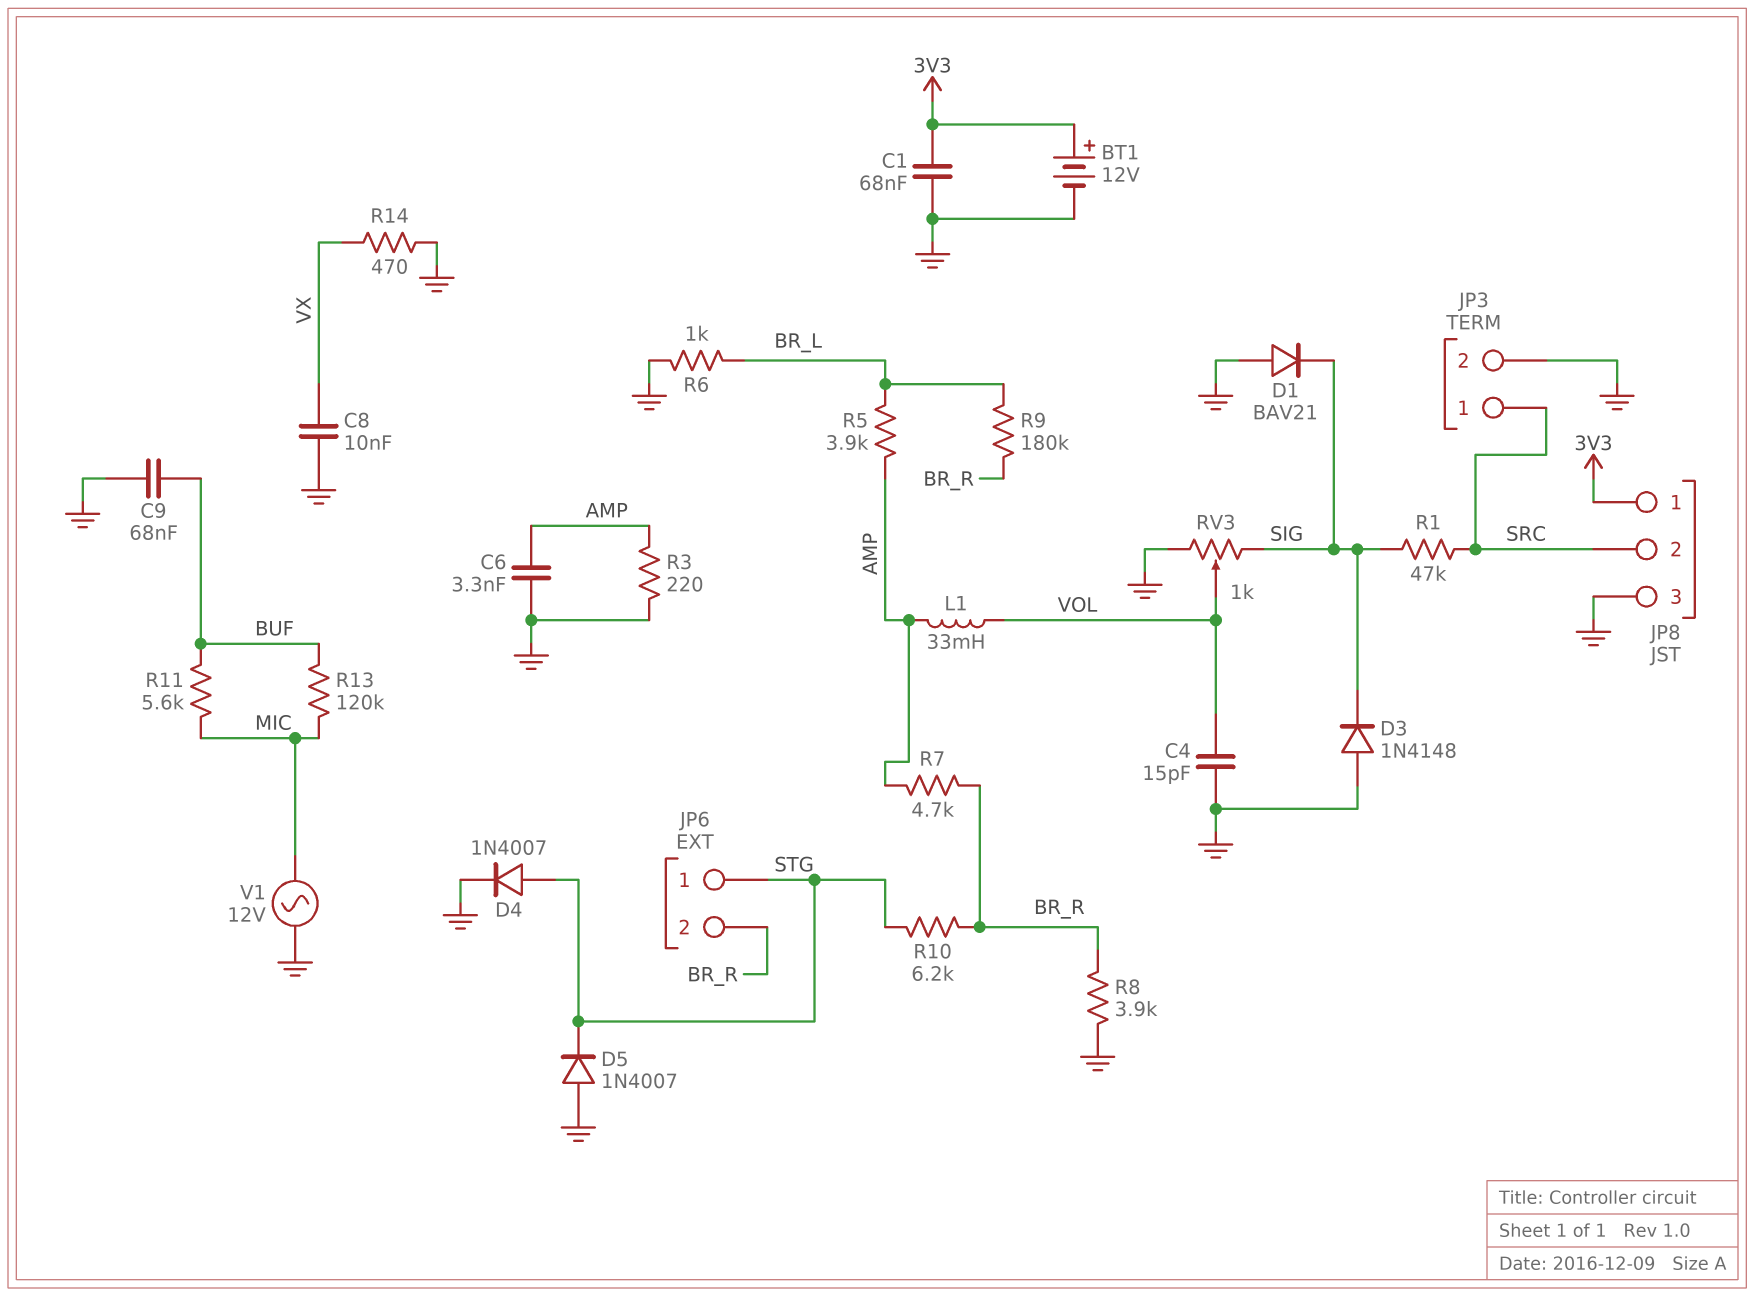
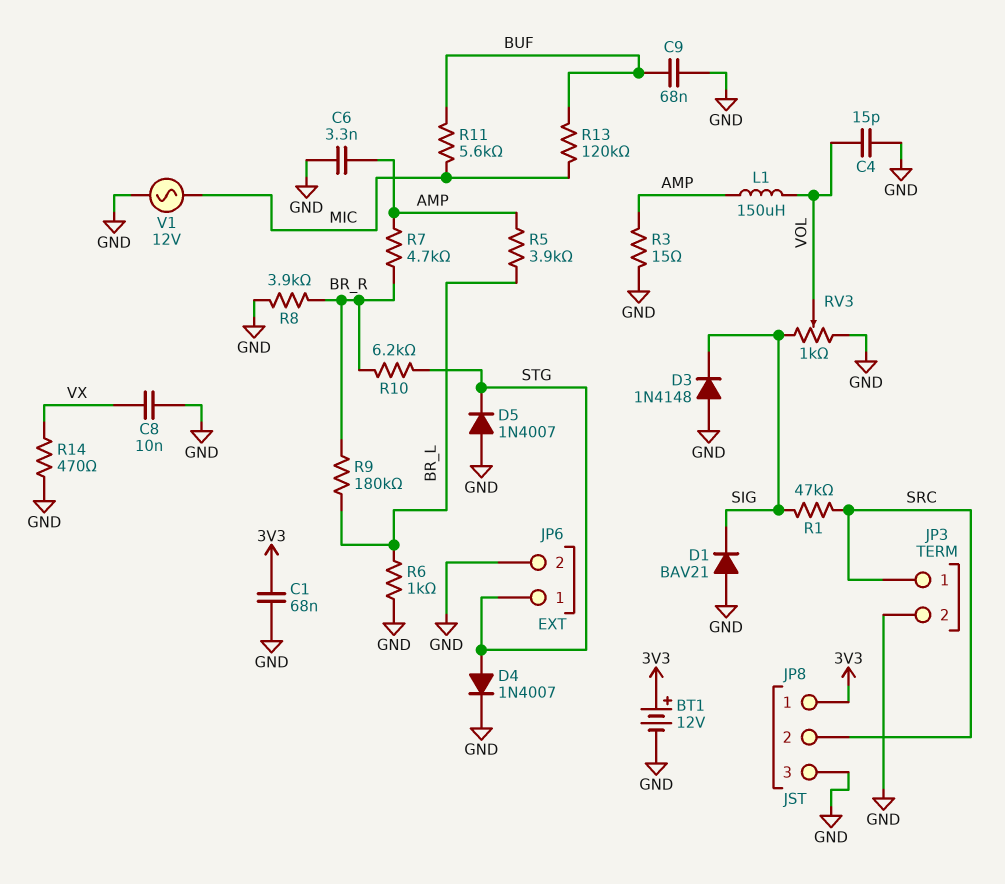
JP6 pin 2: BR_R -> GND
L1: 33mH (AMP, VOL) -> 150uH (AMP, VOL)
R3: 220 (AMP, GND) -> 15 (AMP, GND)

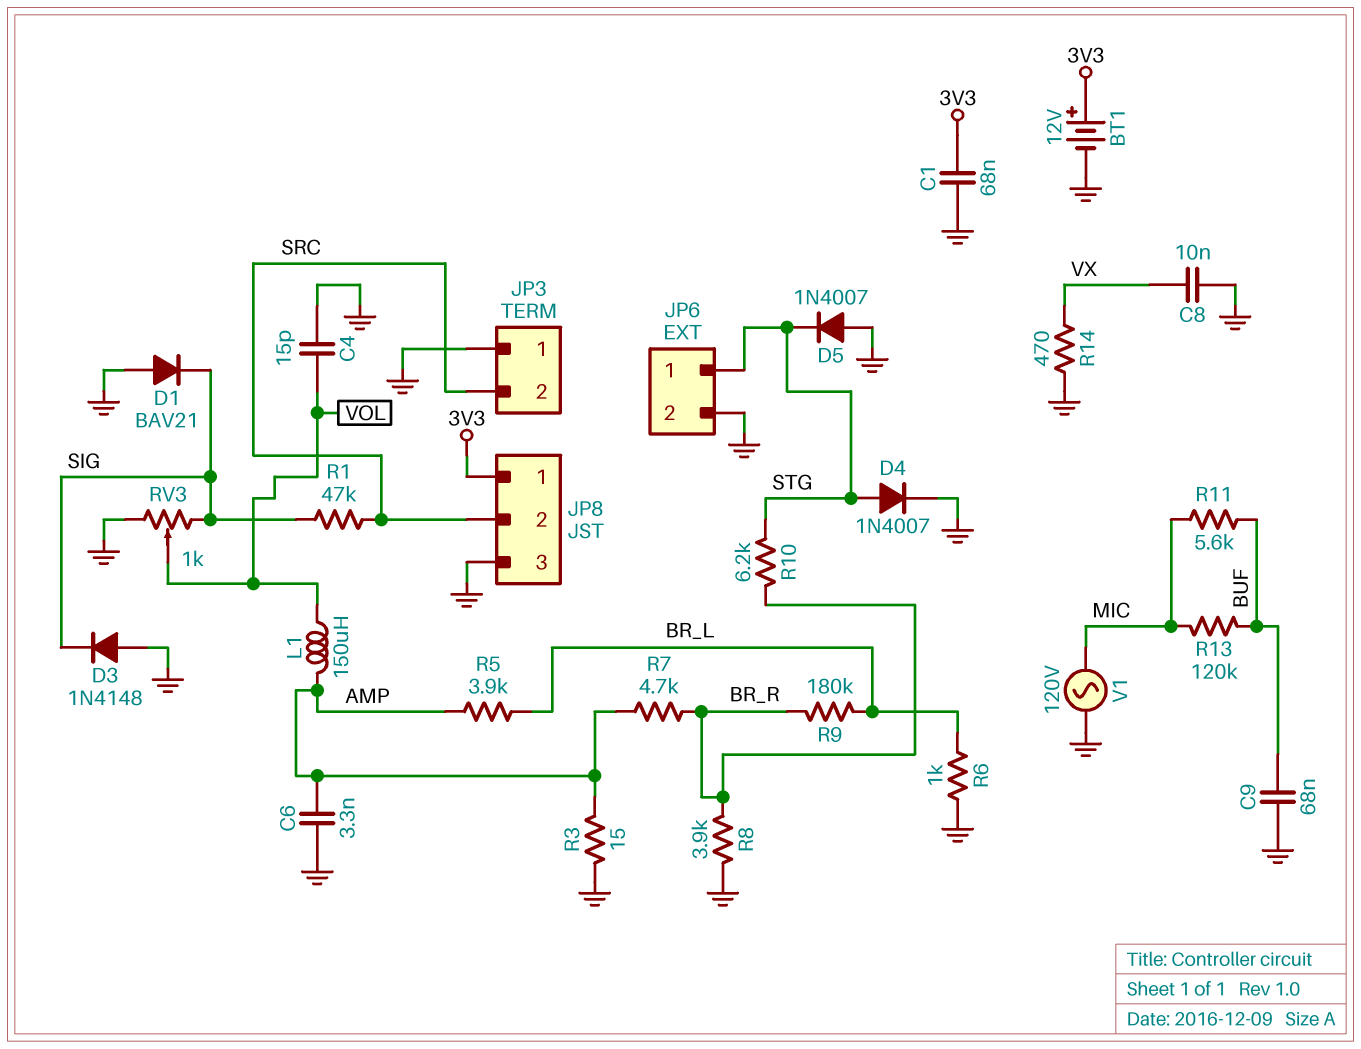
JP3 pin 1: SRC -> GND
JP3 pin 2: GND -> SRC
V1: AC 12V (GND, MIC) -> AC 120V (GND, MIC)

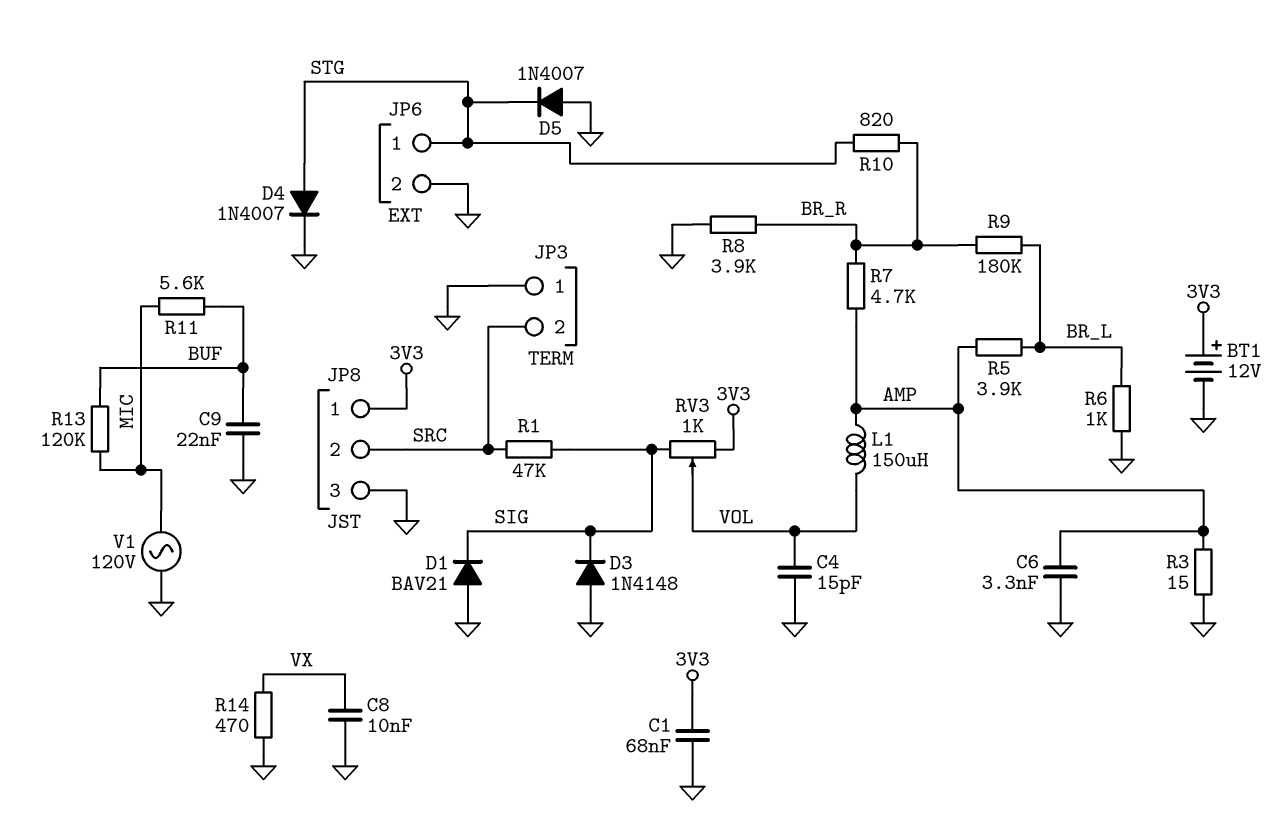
C9: 68nF (BUF, GND) -> 22nF (BUF, GND)
R10: 6.2k (BR_R, STG) -> 820 (BR_R, STG)
RV3: 1k (GND, SIG, wiper VOL) -> 1k (3V3, SIG, wiper VOL)

